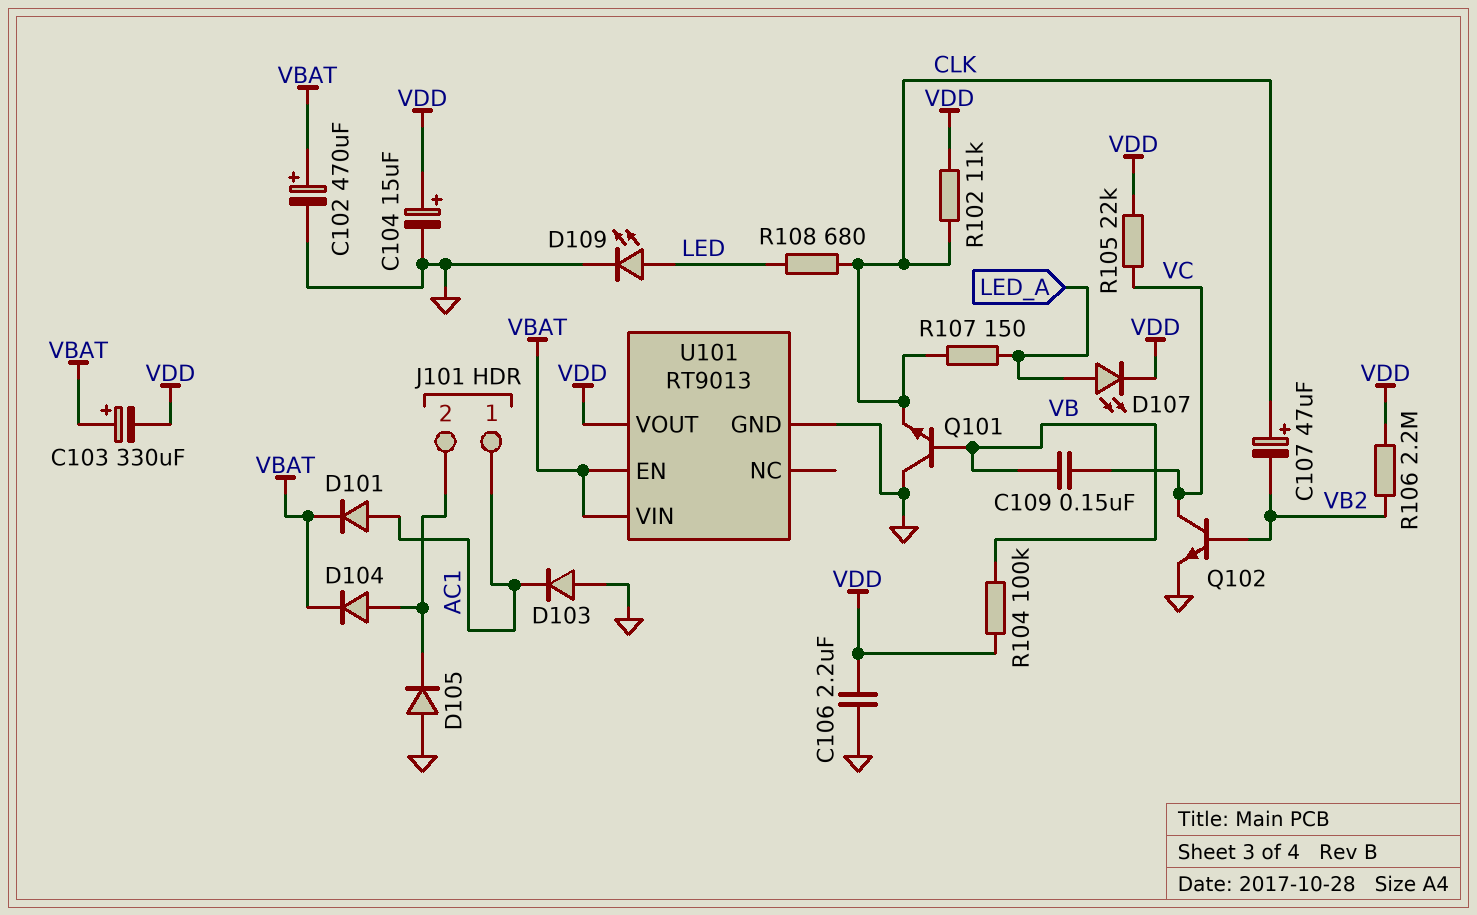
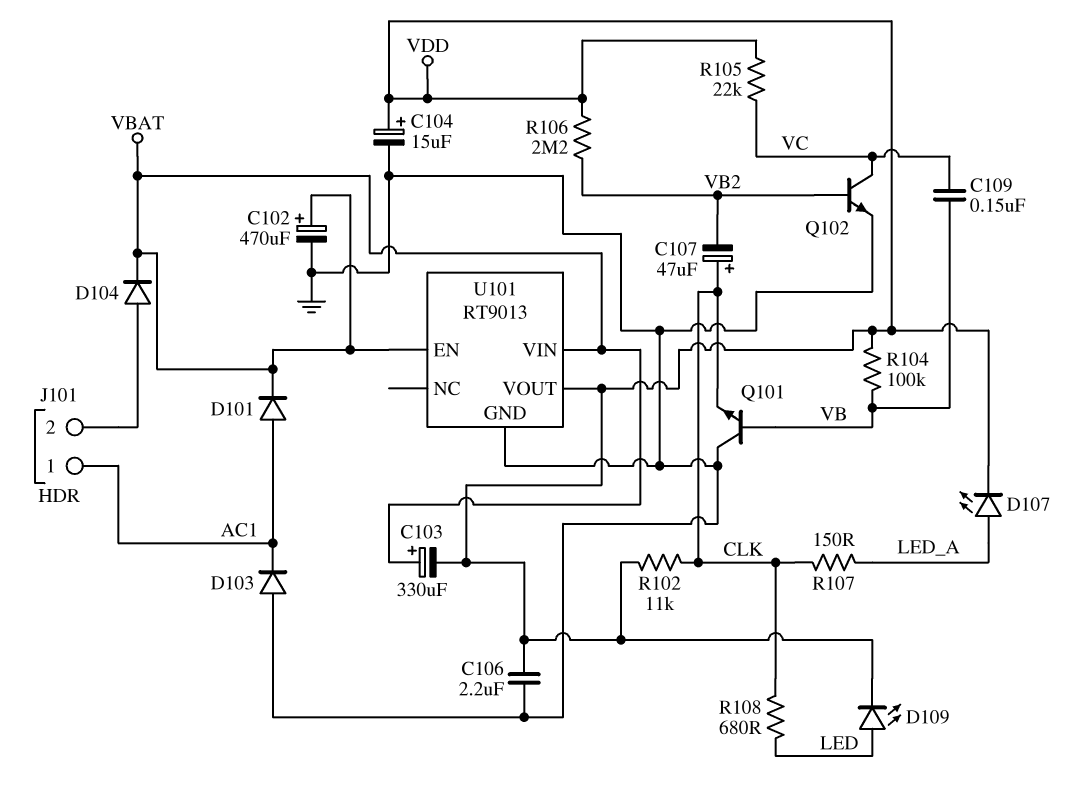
D105: diode (A GND, K J101/2) -> none
D109: LED (A LED, K GND) -> LED (A LED, K VDD)

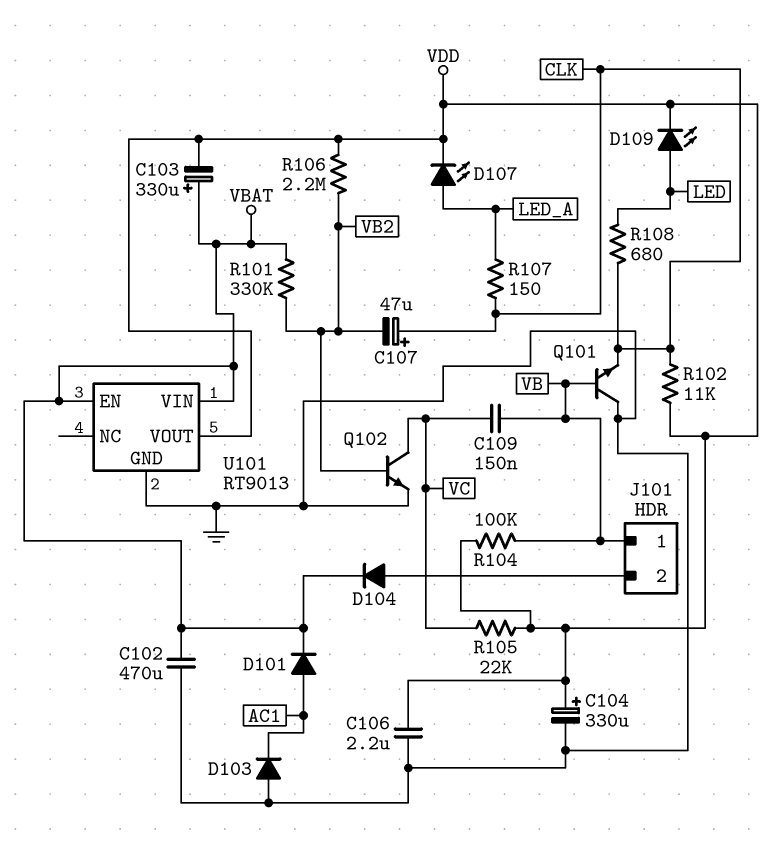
C102: 470uF (plus VBAT, minus GND) -> 470uF (GND, VBAT)
C104: 15uF (plus VDD, minus GND) -> 330uF (plus VDD, minus GND)
J101 pin 1: AC1 -> VB
R101: none -> 330k (VB2, VBAT)

